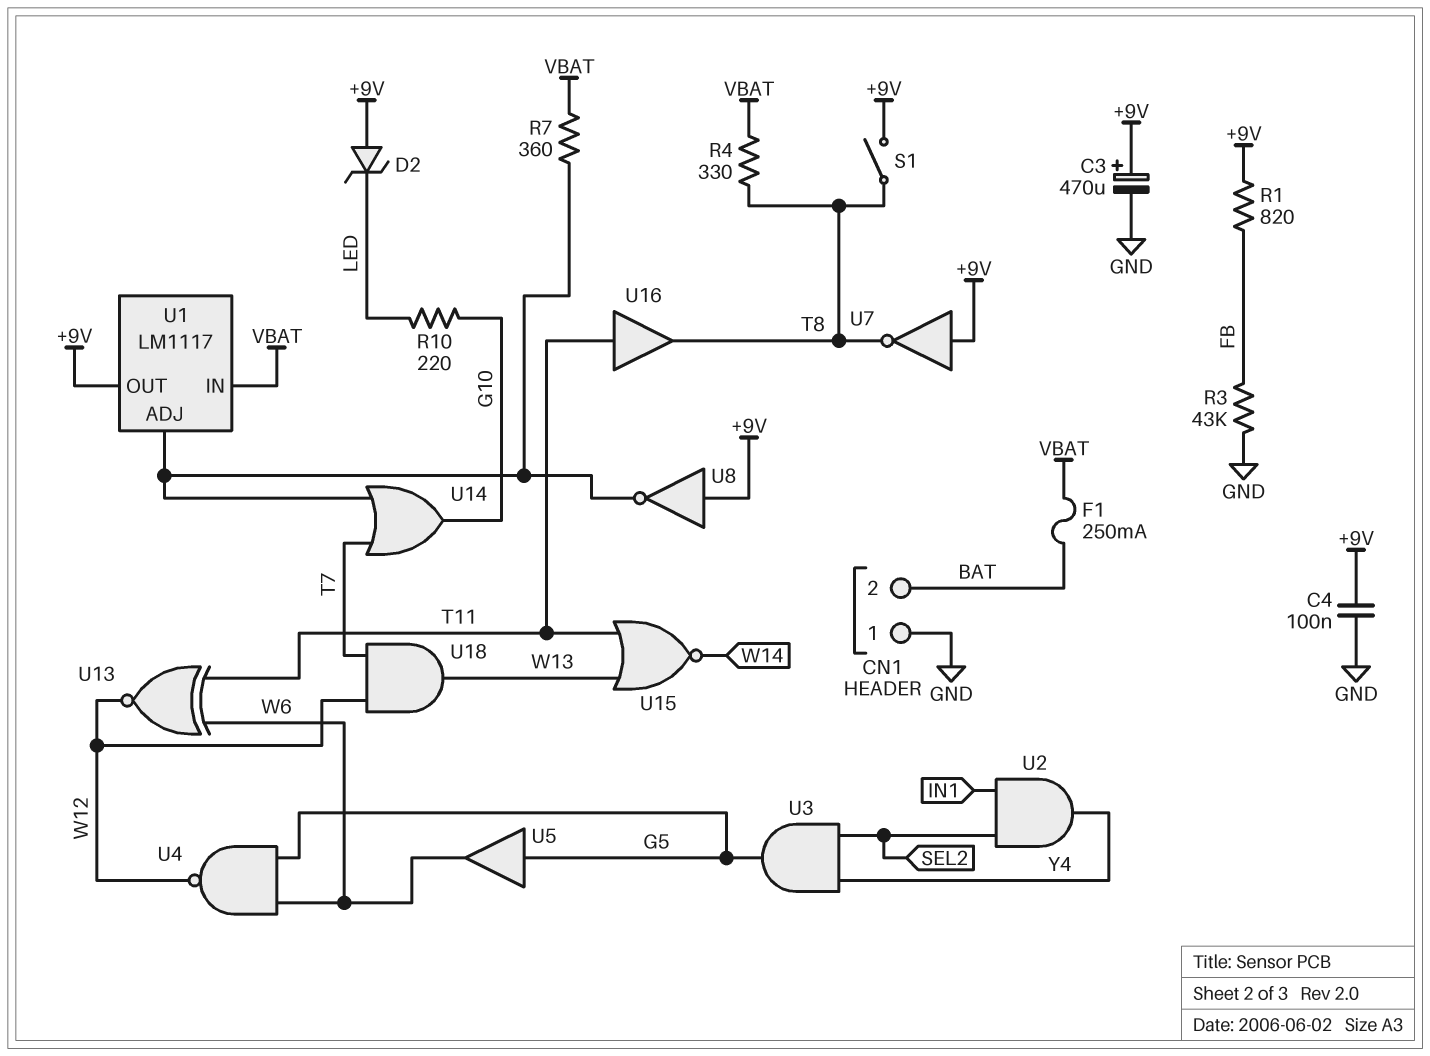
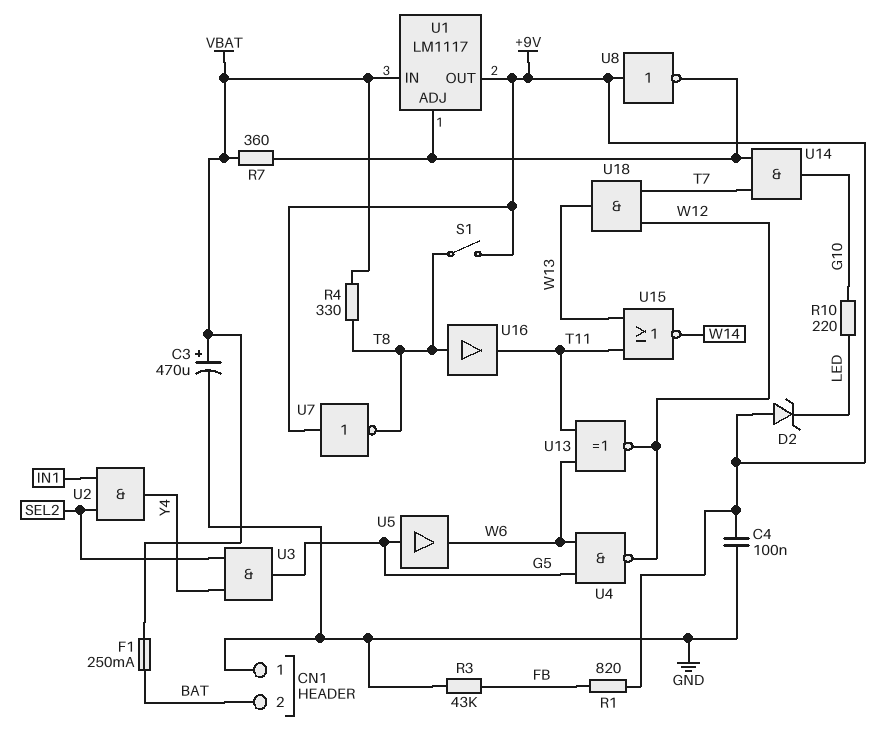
C3: 470uF (plus +9V, minus GND) -> 470uF (plus VBAT, minus GND)
U14: OR (in T7, in U1/ADJ, out G10) -> AND (in T7, in U1/ADJ, out G10)
U16: buffer (in T11, out T8) -> buffer (in T8, out T11)

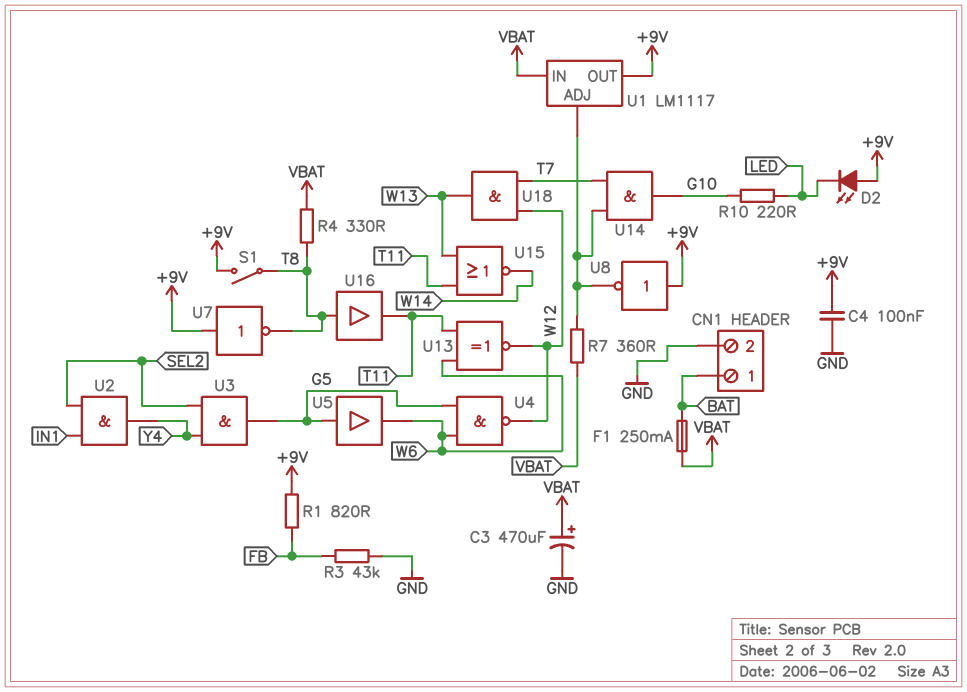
CN1 pin 1: GND -> BAT
CN1 pin 2: BAT -> GND
D2: zener (A +9V, K LED) -> LED (A +9V, K LED)

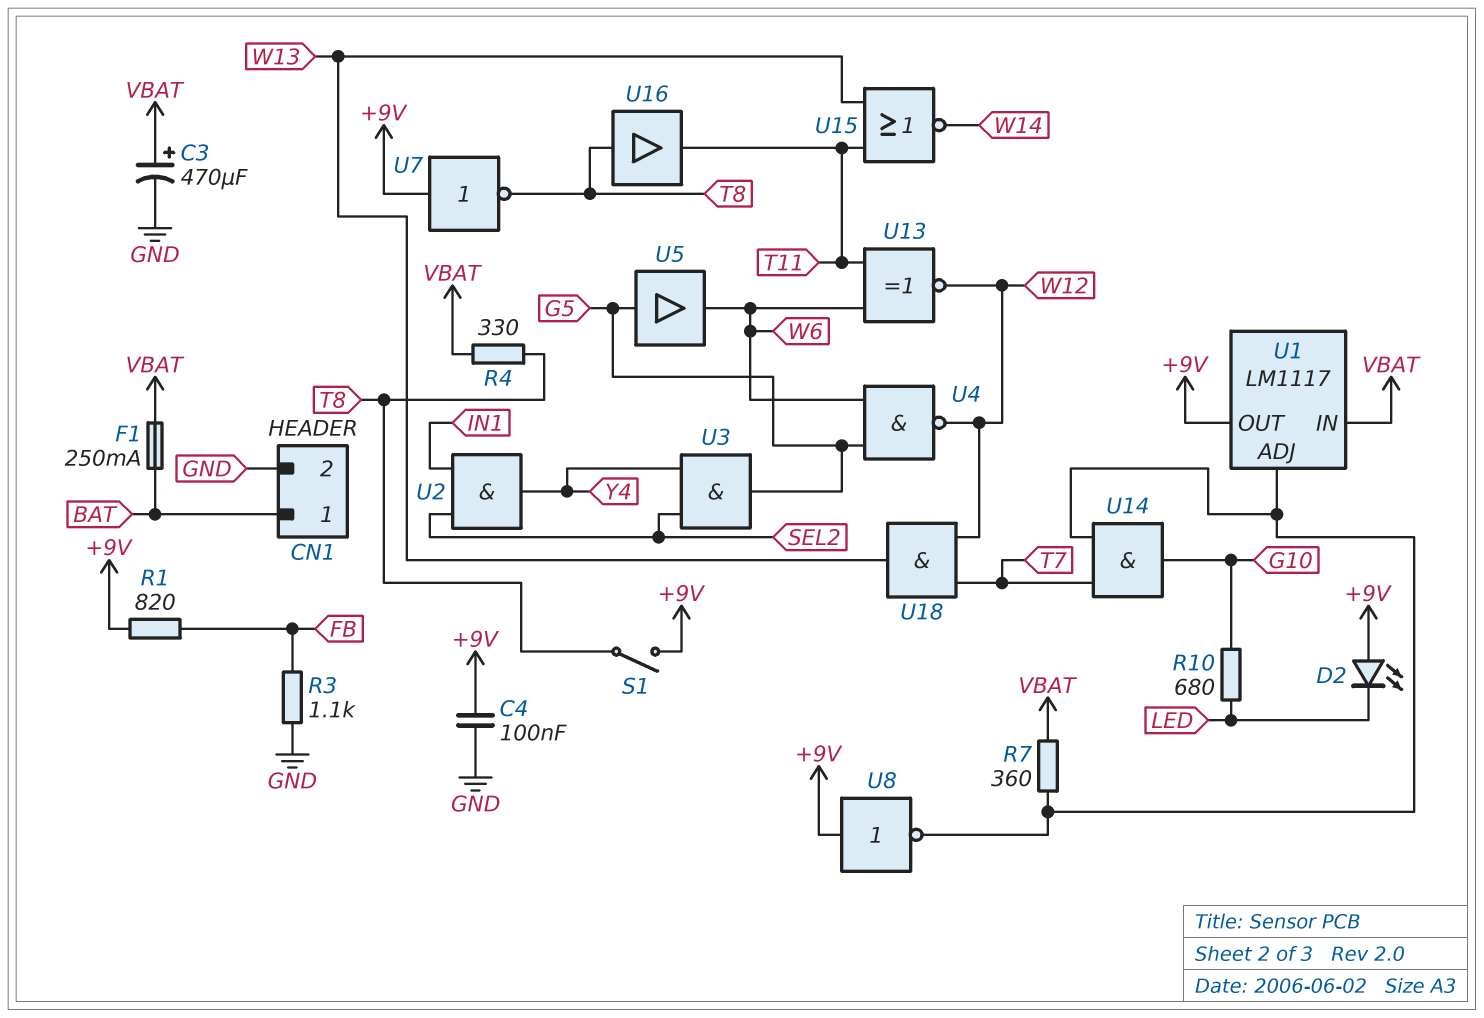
R3: 43k (FB, GND) -> 1.1k (FB, GND)
R10: 220 (G10, LED) -> 680 (G10, LED)

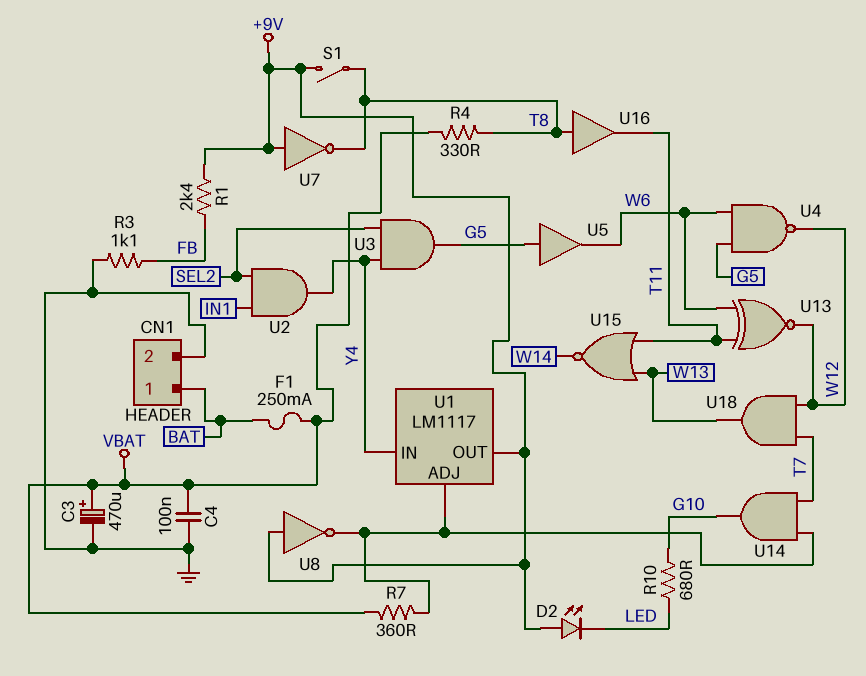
C4: 100nF (+9V, GND) -> 100nF (GND, VBAT)
R1: 820 (+9V, FB) -> 2.4k (+9V, FB)
U1 pin IN: VBAT -> Y4

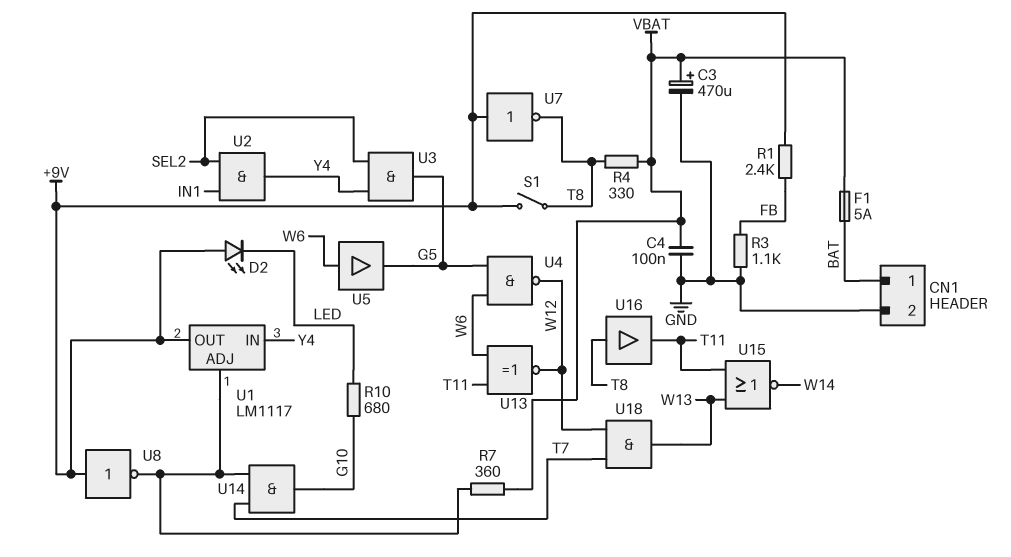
F1: 250mA (BAT, VBAT) -> 5A (BAT, VBAT)
U5: buffer (in G5, out W6) -> buffer (in W6, out G5)

